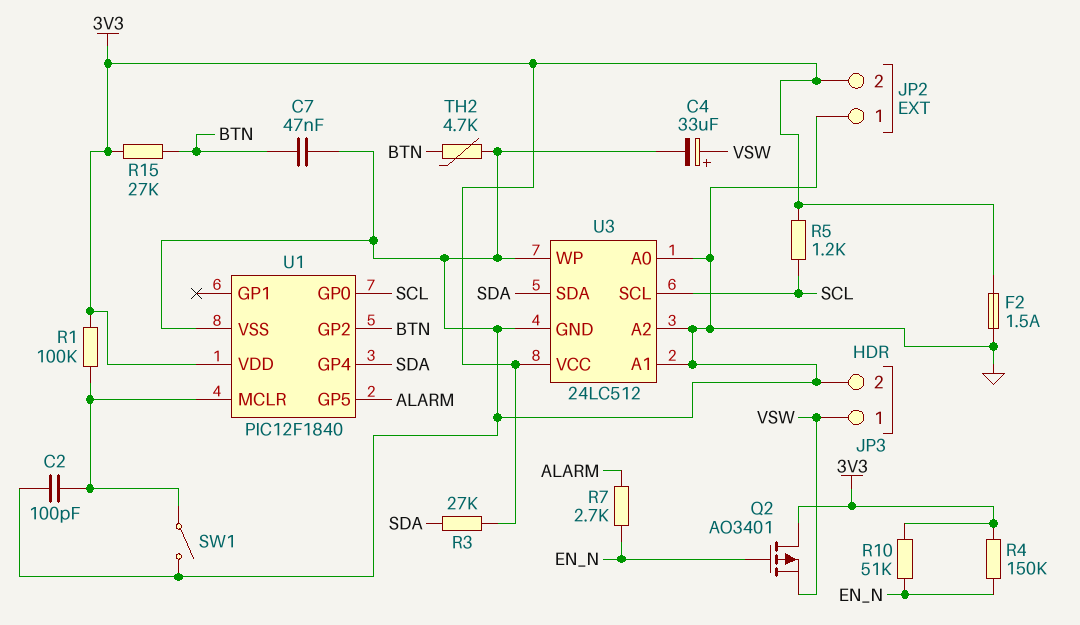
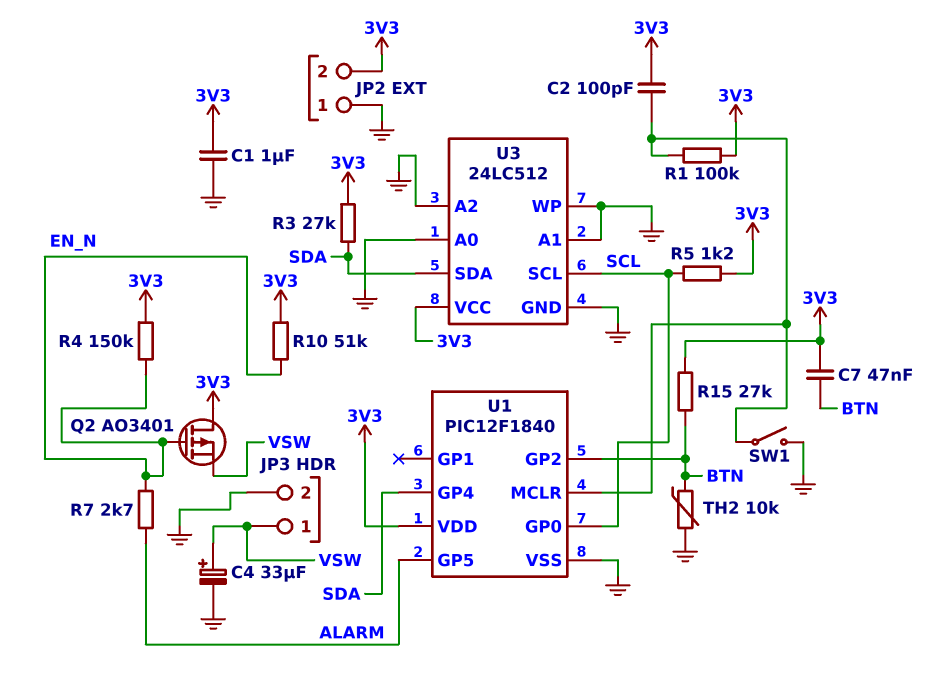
C1: none -> 1uF (3V3, GND)
C2: 100pF (GND, U1/MCLR) -> 100pF (3V3, U1/MCLR)
C7: 47nF (BTN, GND) -> 47nF (3V3, BTN)
F2: 1.5A (3V3, GND) -> none
TH2: 4.7k (BTN, GND) -> 10k (BTN, GND)

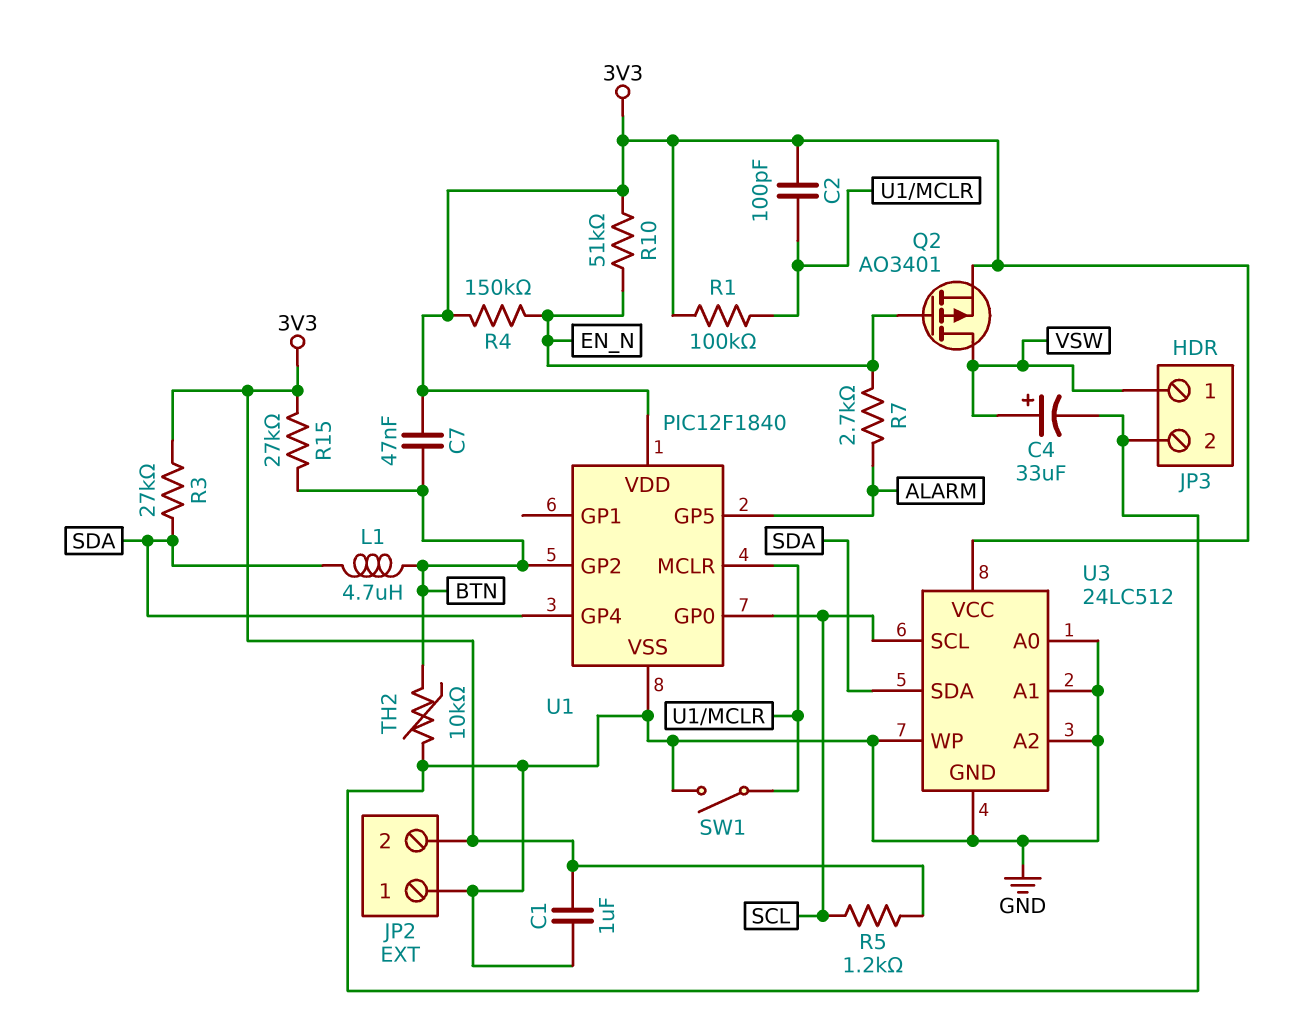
L1: none -> 4.7uH (BTN, SDA)
Q2: PMOS AO3401 (G EN_N, D 3V3, S VSW) -> PMOS AO3401 (G EN_N, D VSW, S 3V3)

